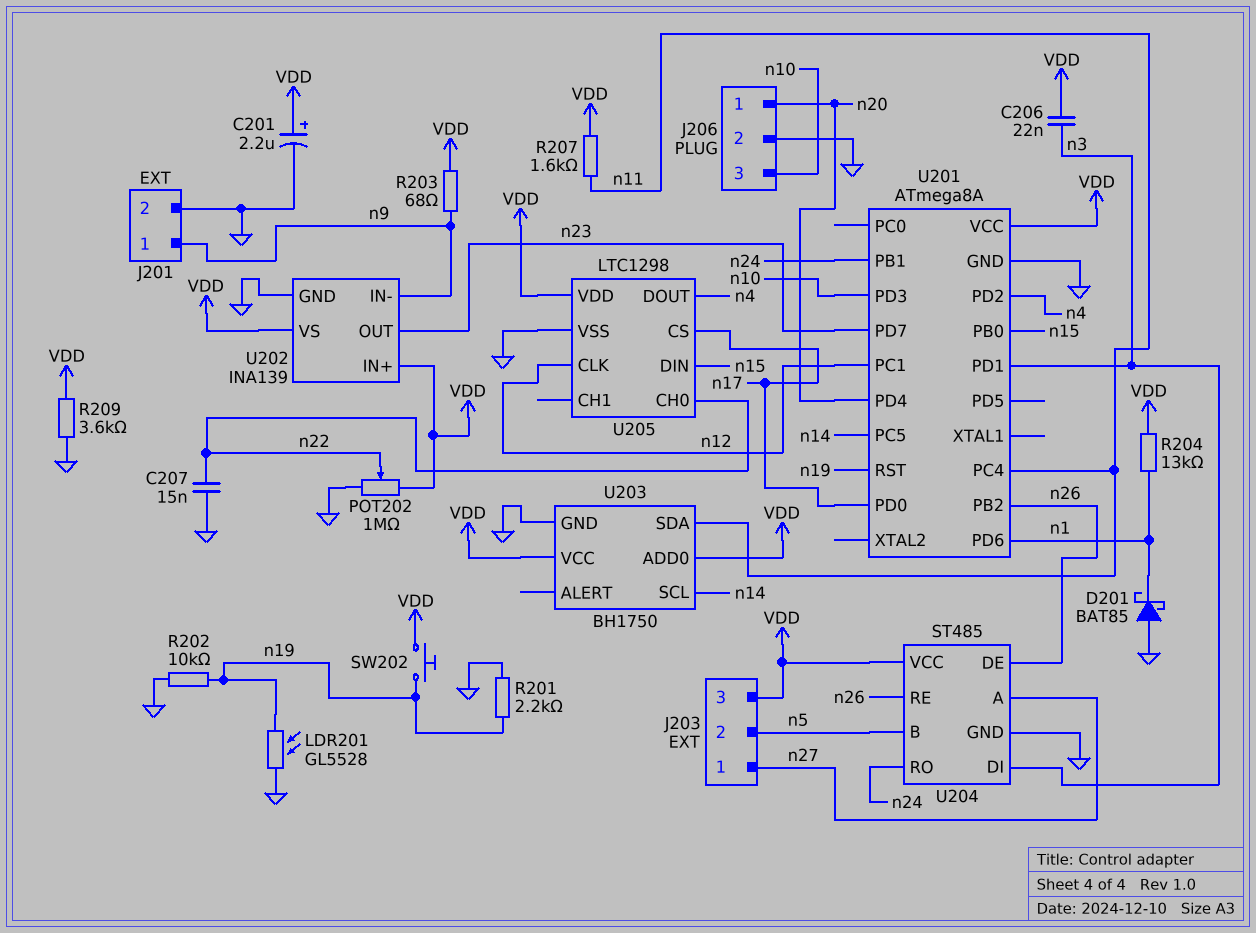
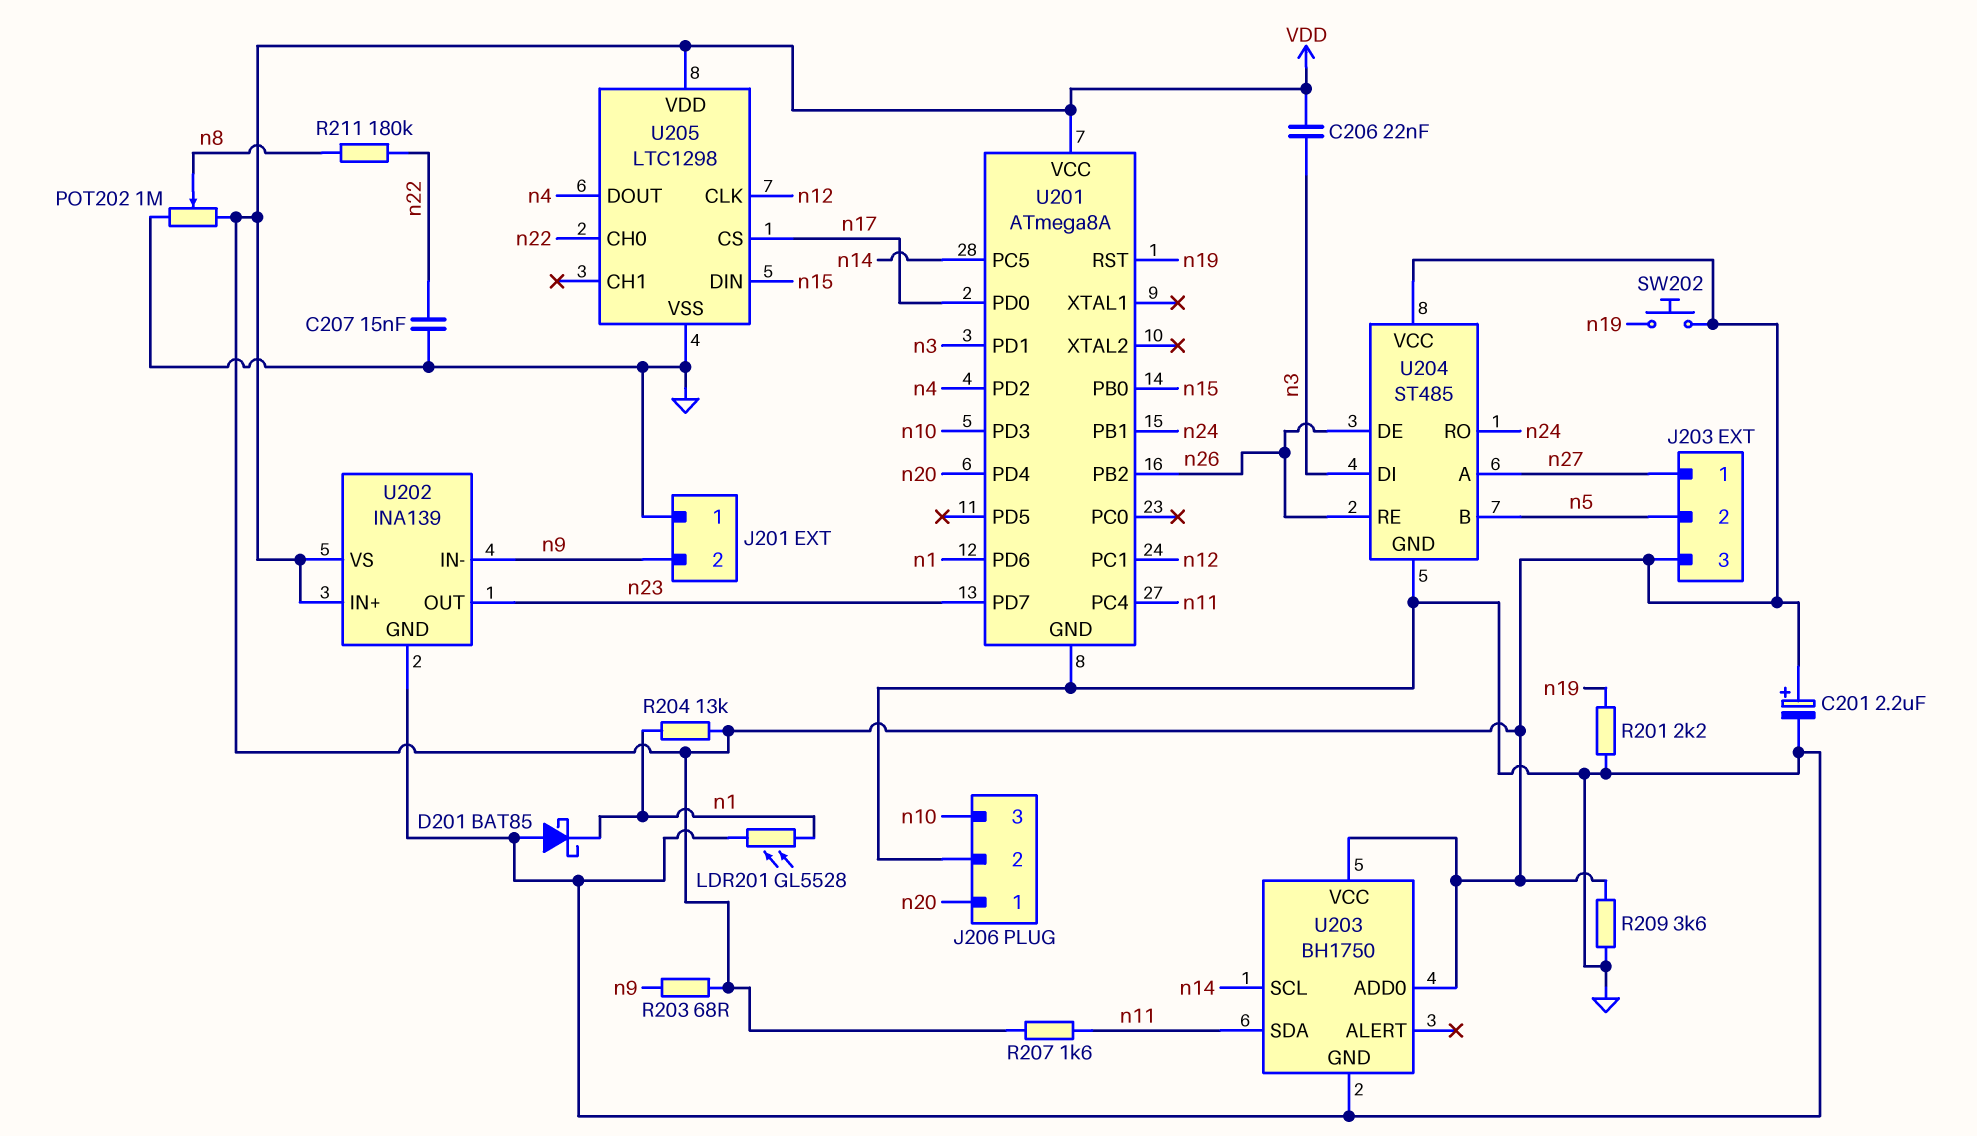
J201 pin 1: n9 -> GND
J201 pin 2: GND -> n9
LDR201: GL5528 (GND, n19) -> GL5528 (GND, n1)
POT202: 1M (GND, VDD, wiper n22) -> 1M (GND, VDD, wiper n8)
R202: 10k (GND, n19) -> none
R211: none -> 180k (n8, n22)

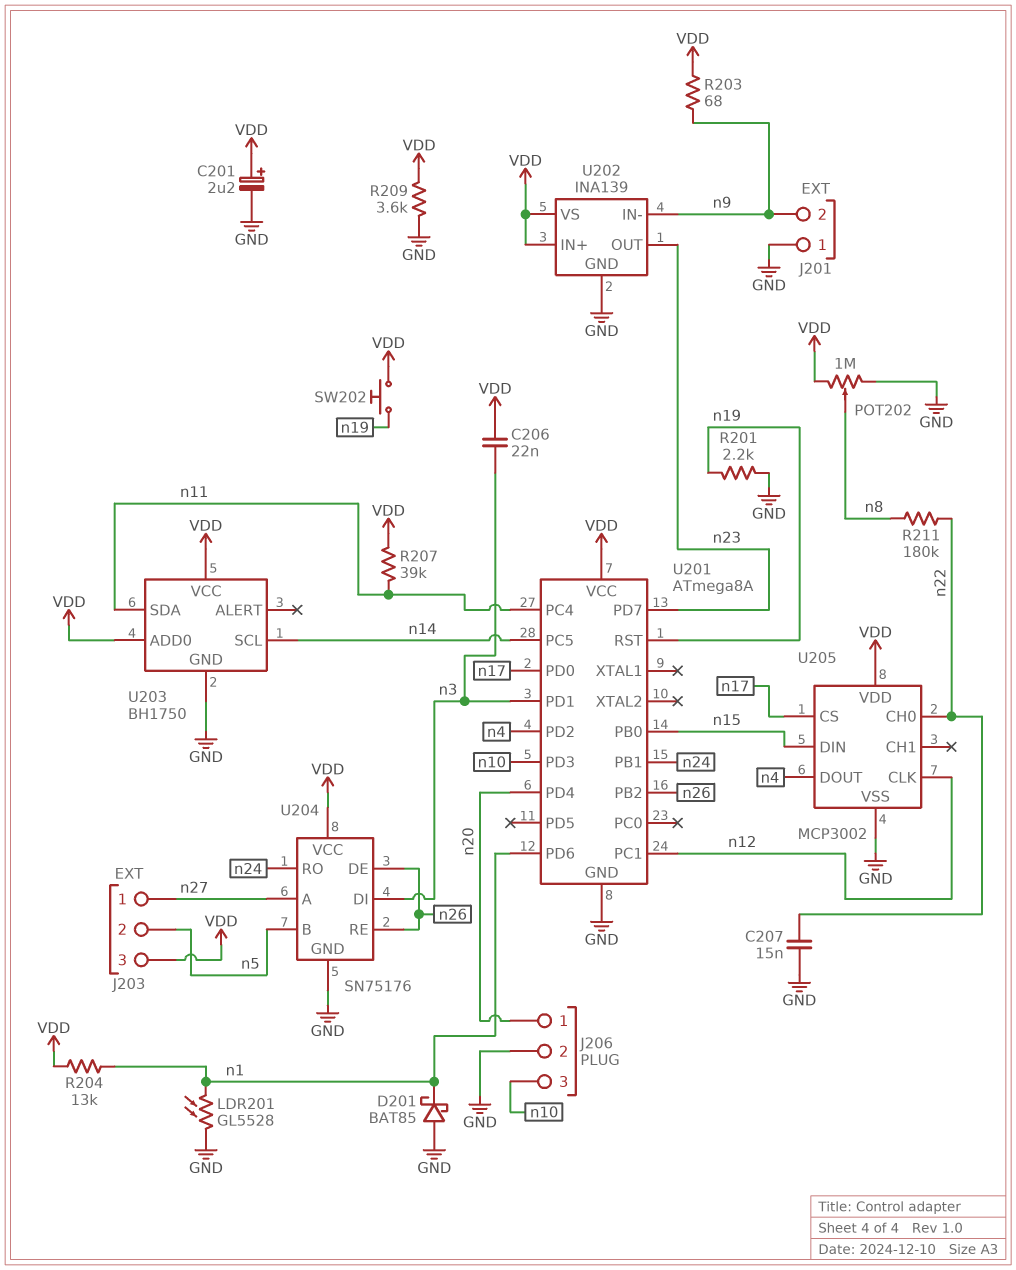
R207: 1.6k (VDD, n11) -> 39k (VDD, n11)
U204: ST485 -> SN75176
U205: LTC1298 -> MCP3002

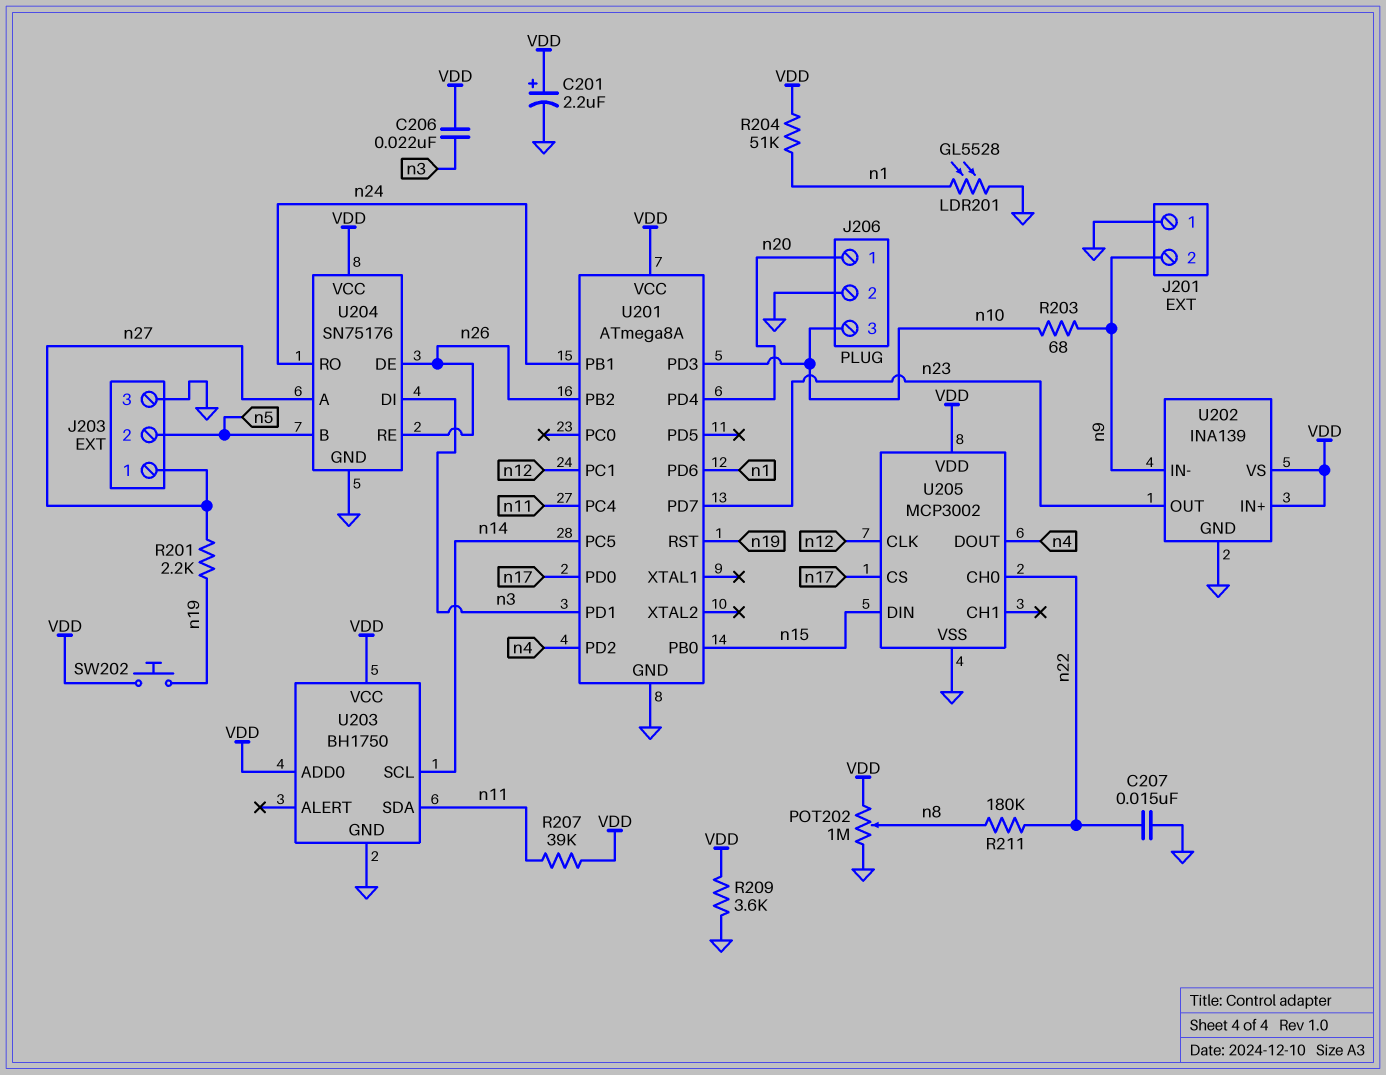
D201: schottky BAT85 (A GND, K n1) -> none
J203 pin 3: VDD -> GND
R201: 2.2k (GND, n19) -> 2.2k (n19, n27)
R203: 68 (VDD, n9) -> 68 (n9, n10)
R204: 13k (VDD, n1) -> 51k (VDD, n1)

